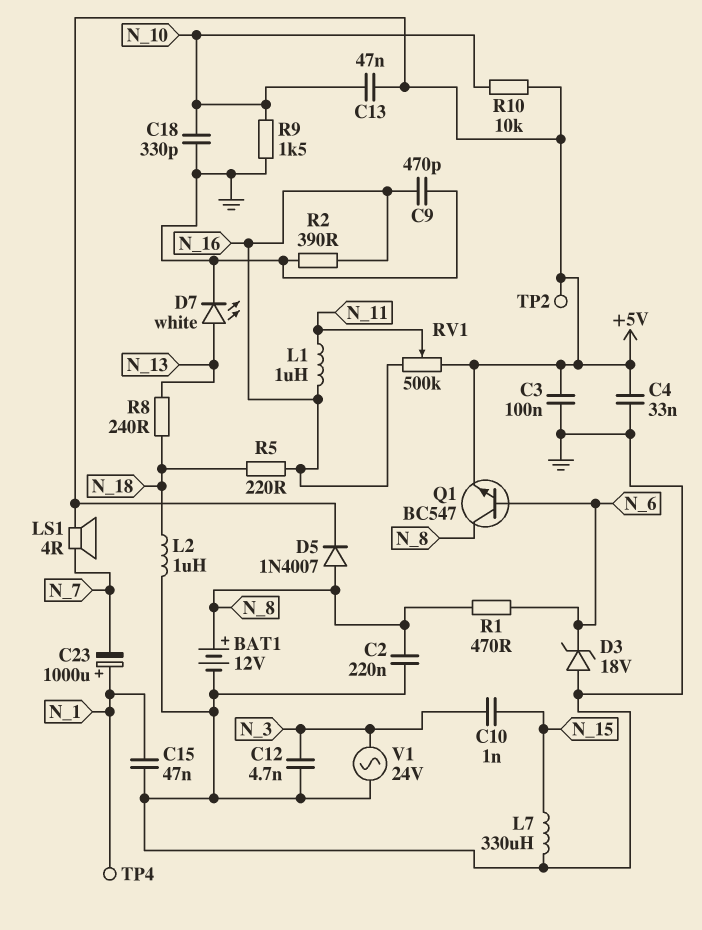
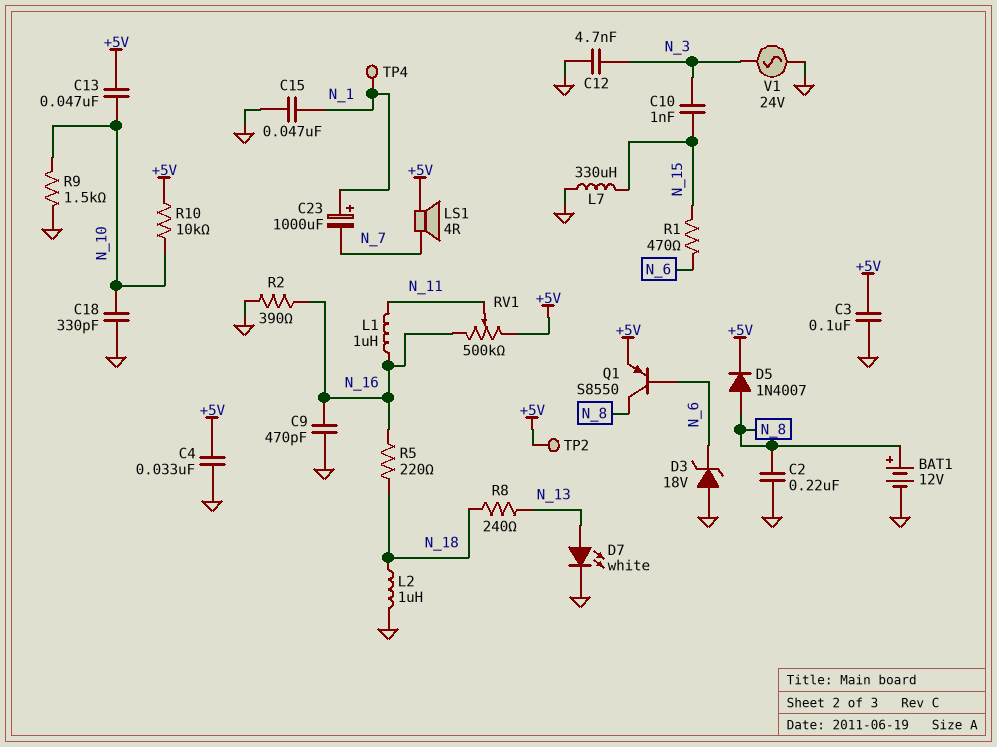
Q1: NPN BC547 (B N_6, C N_8, E +5V) -> PNP S8550 (B N_6, C N_8, E +5V)
R1: 470 (N_6, N_8) -> 470 (N_6, N_15)

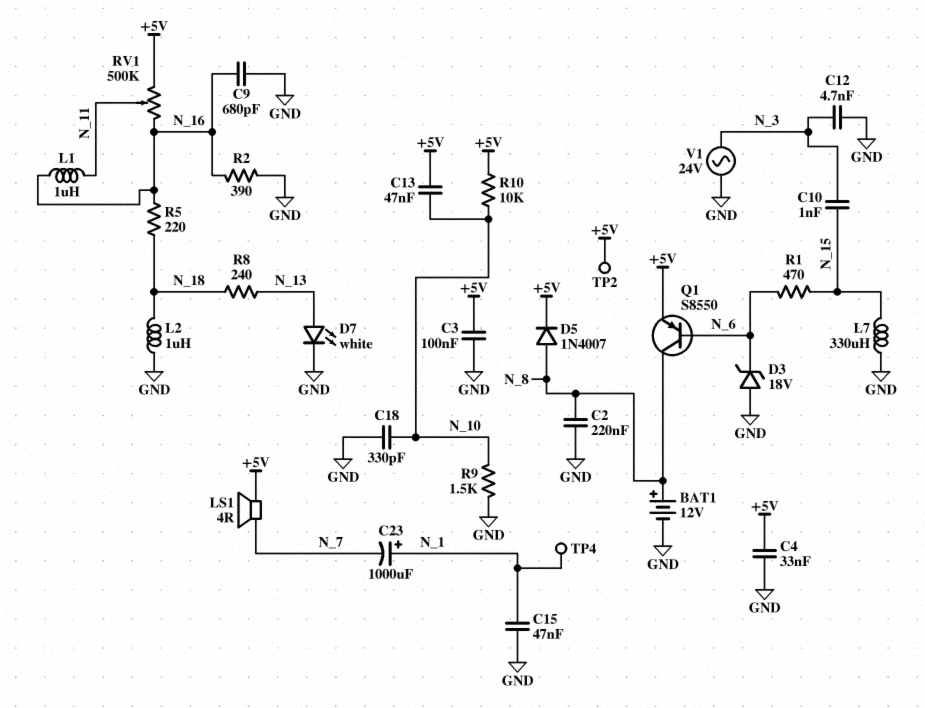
C9: 470pF (GND, N_16) -> 680pF (GND, N_16)

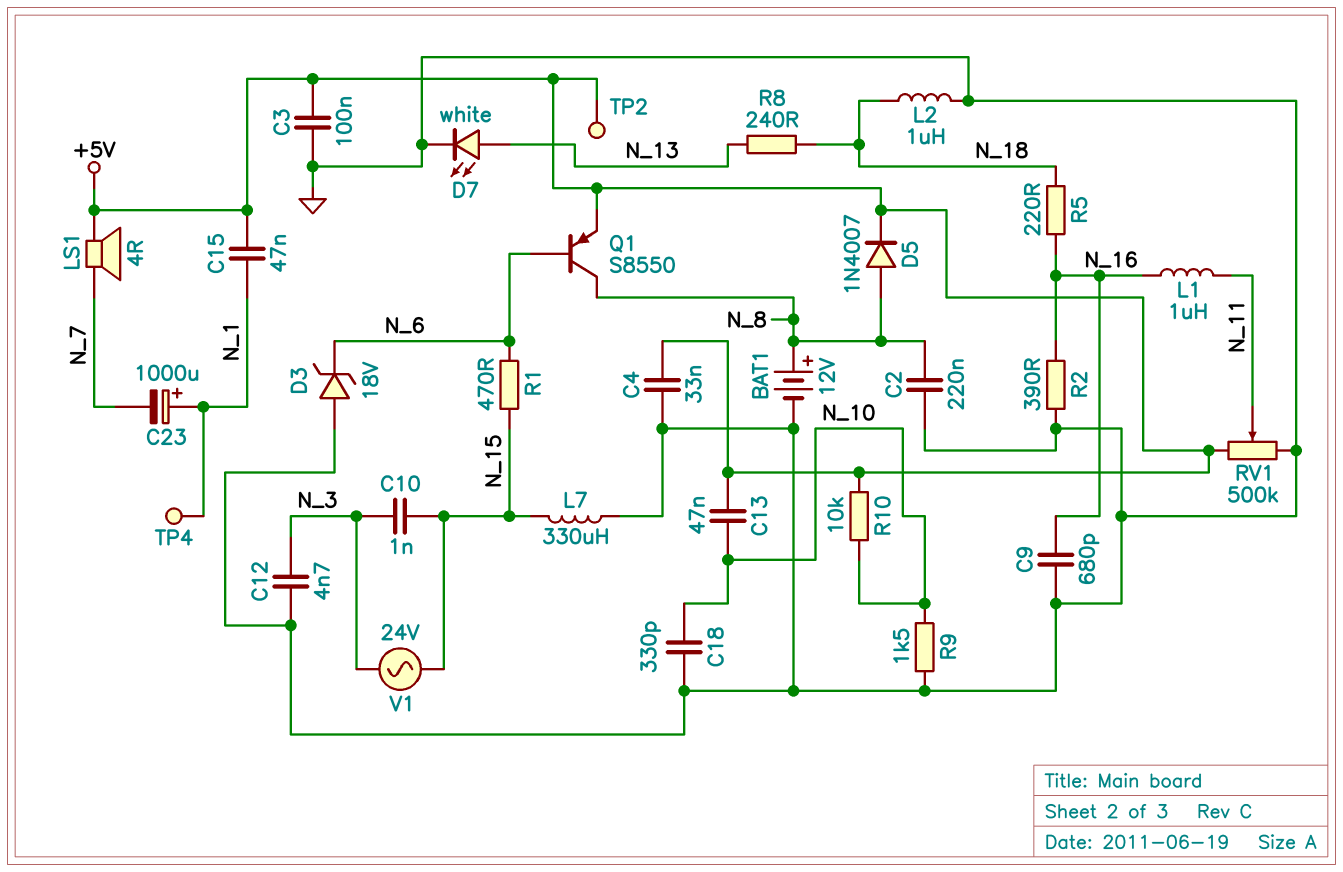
C15: 47nF (GND, N_1) -> 47nF (+5V, N_1)
RV1: 500k (+5V, N_16, wiper N_11) -> 500k (+5V, GND, wiper N_11)
V1: AC 24V (GND, N_3) -> AC 24V (N_3, N_15)

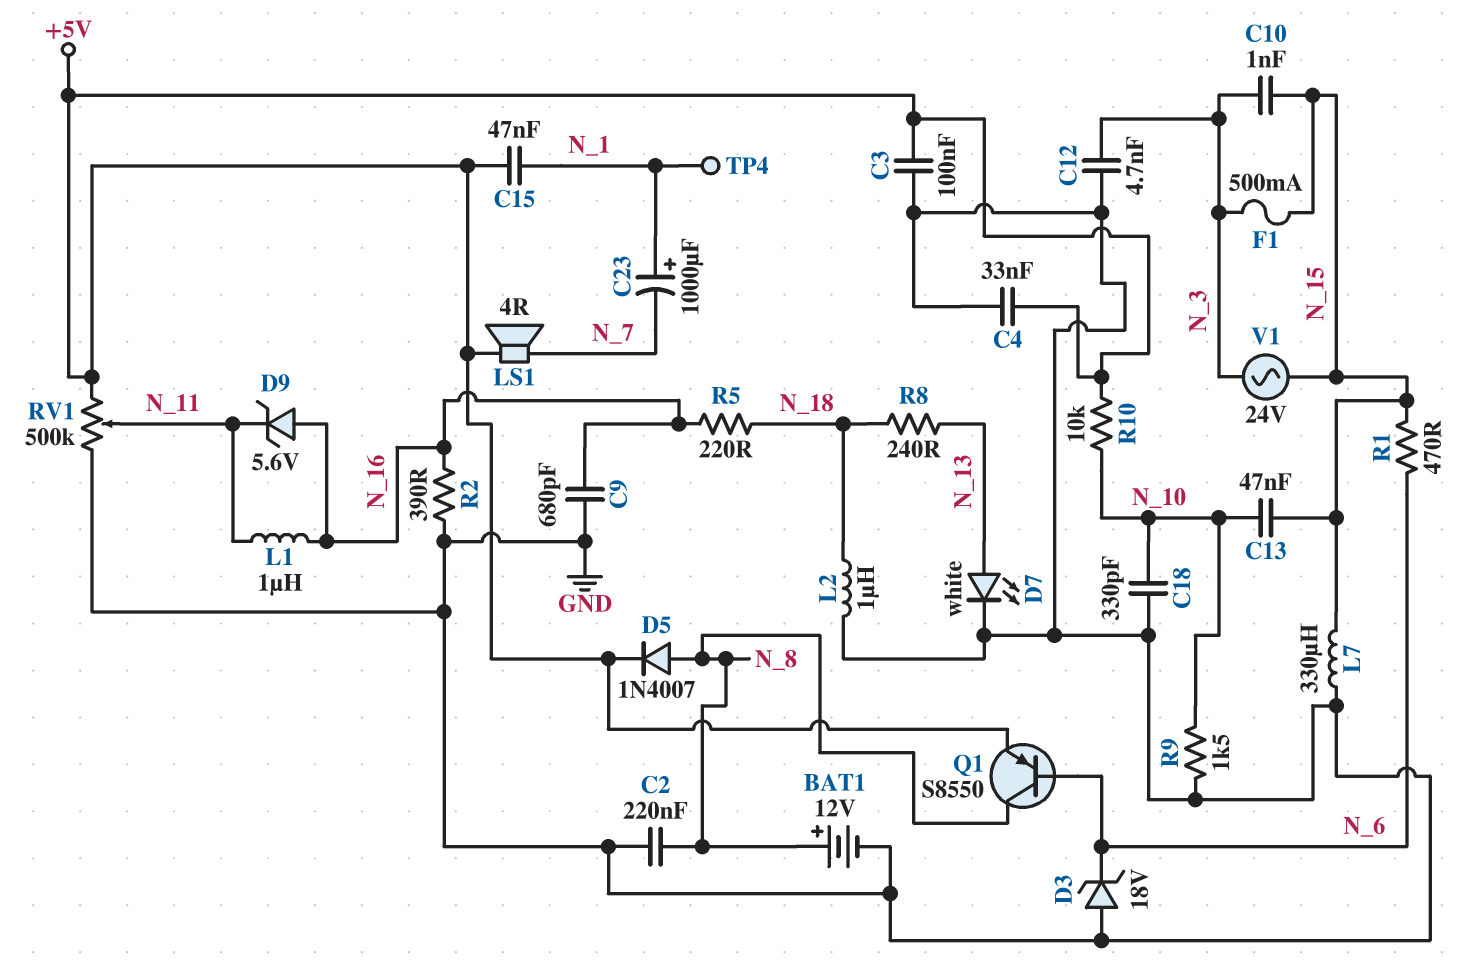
C13: 47nF (+5V, N_10) -> 47nF (N_10, N_15)
D9: none -> zener 5.6V (A N_16, K N_11)
F1: none -> 500mA (N_3, N_15)
TP2: test point (+5V) -> none

